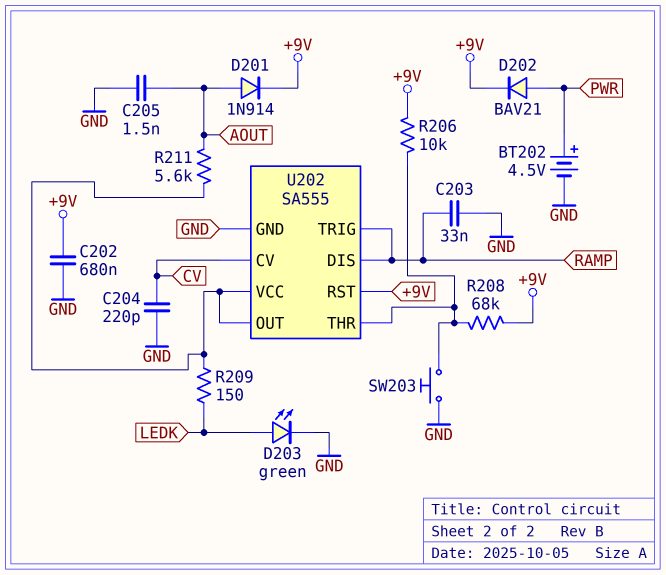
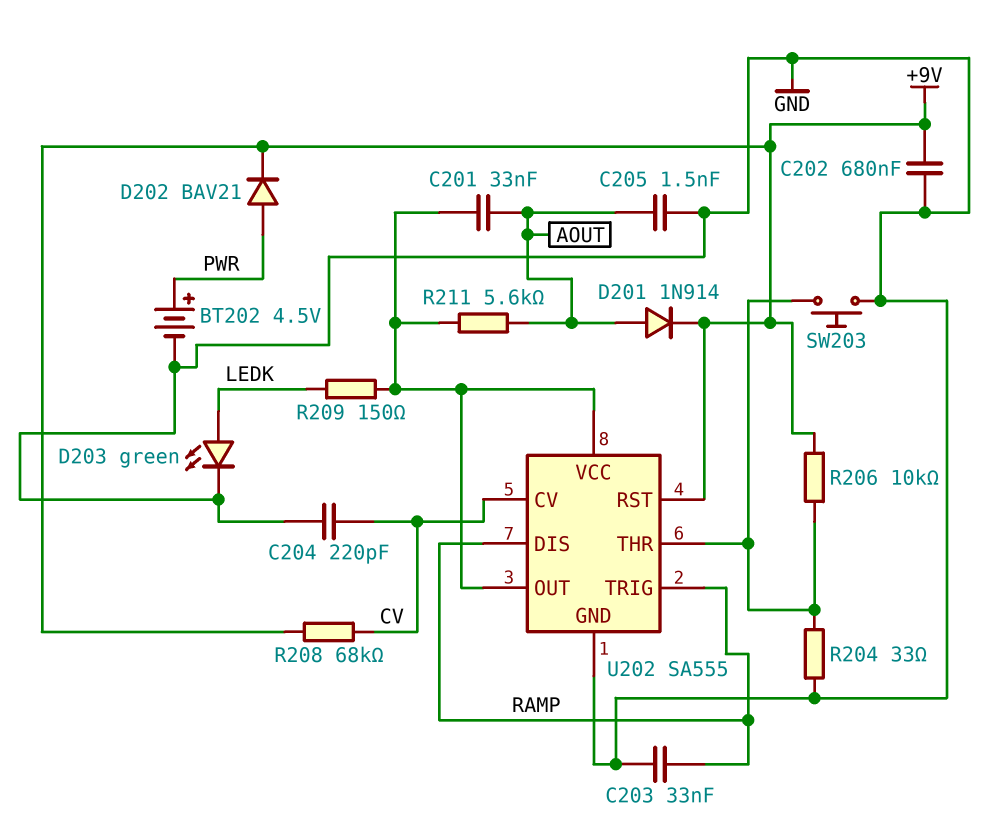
C201: none -> 33nF (AOUT, U202/OUT)
R204: none -> 33 (GND, U202/THR)
R208: 68k (+9V, U202/THR) -> 68k (+9V, CV)

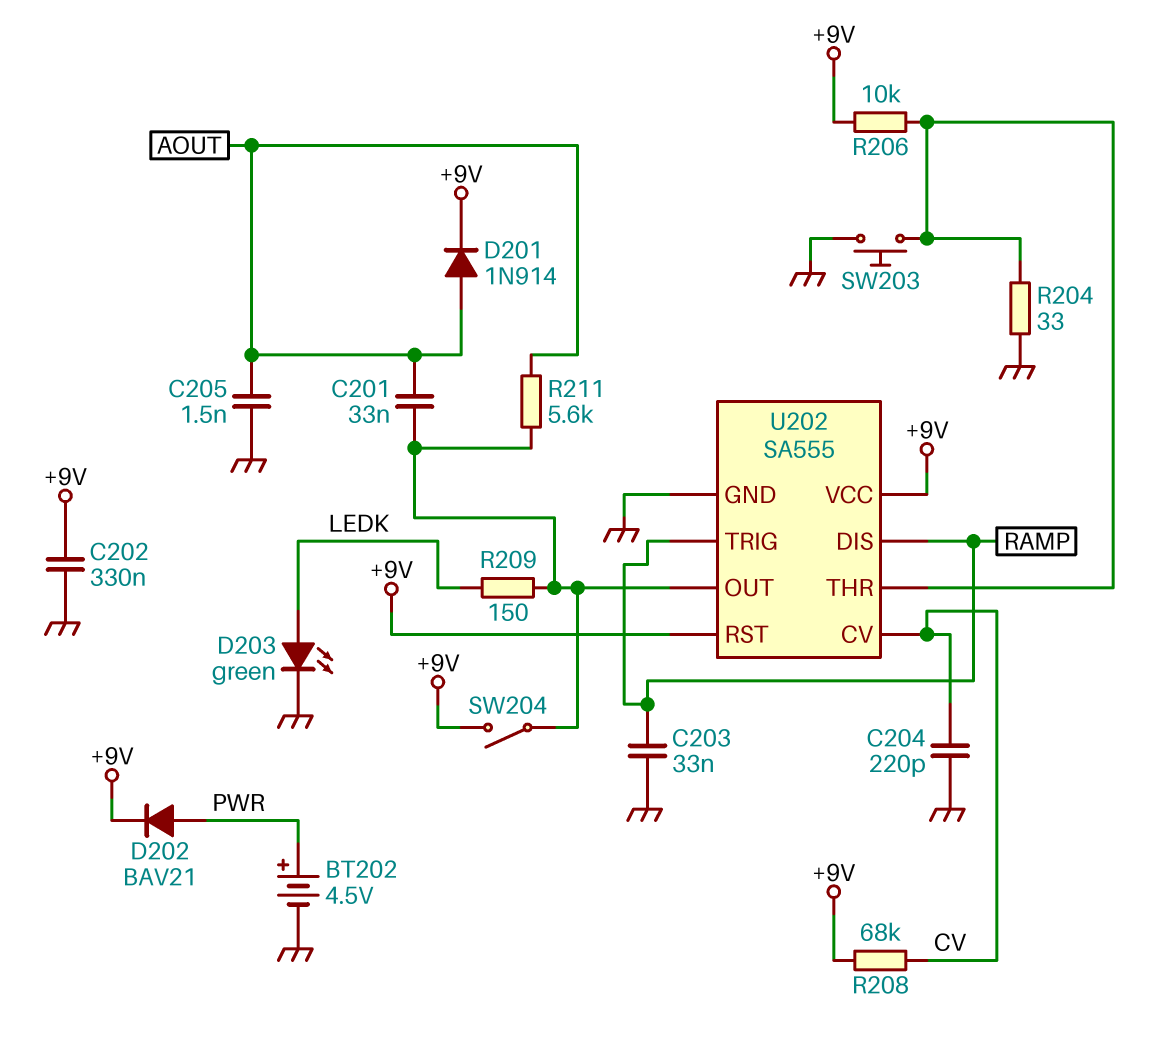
C202: 680nF (+9V, GND) -> 330nF (+9V, GND)
SW204: none -> switch (+9V, U202/OUT)
U202 pin VCC: U202/OUT -> +9V

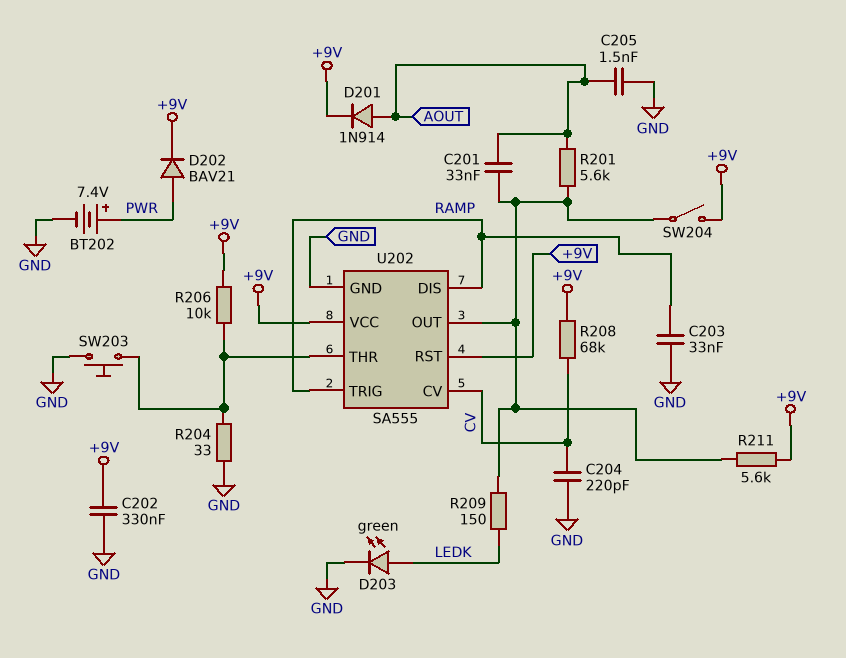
BT202: 4.5V (plus PWR, minus GND) -> 7.4V (plus PWR, minus GND)
R201: none -> 5.6k (AOUT, U202/OUT)
R211: 5.6k (AOUT, U202/OUT) -> 5.6k (+9V, U202/OUT)

